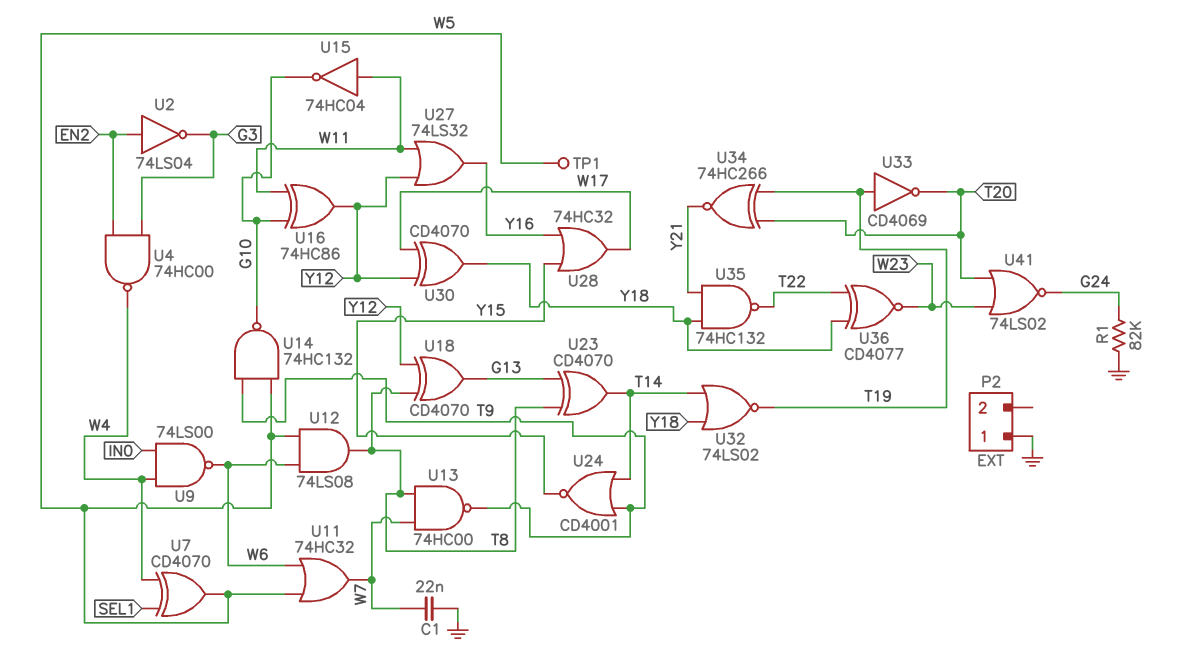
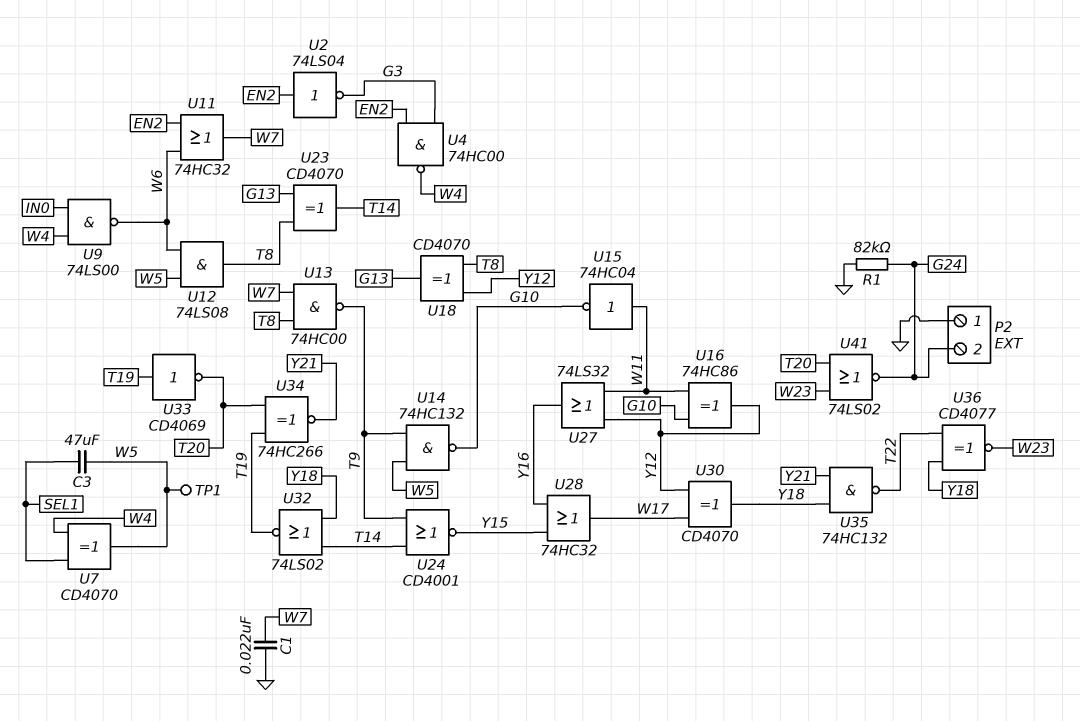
C3: none -> 47uF (SEL1, W5)
P2 pin 2: none -> G24
U11: OR 74HC32 (in W5, in W6, out W7) -> OR 74HC32 (in EN2, in W6, out W7)

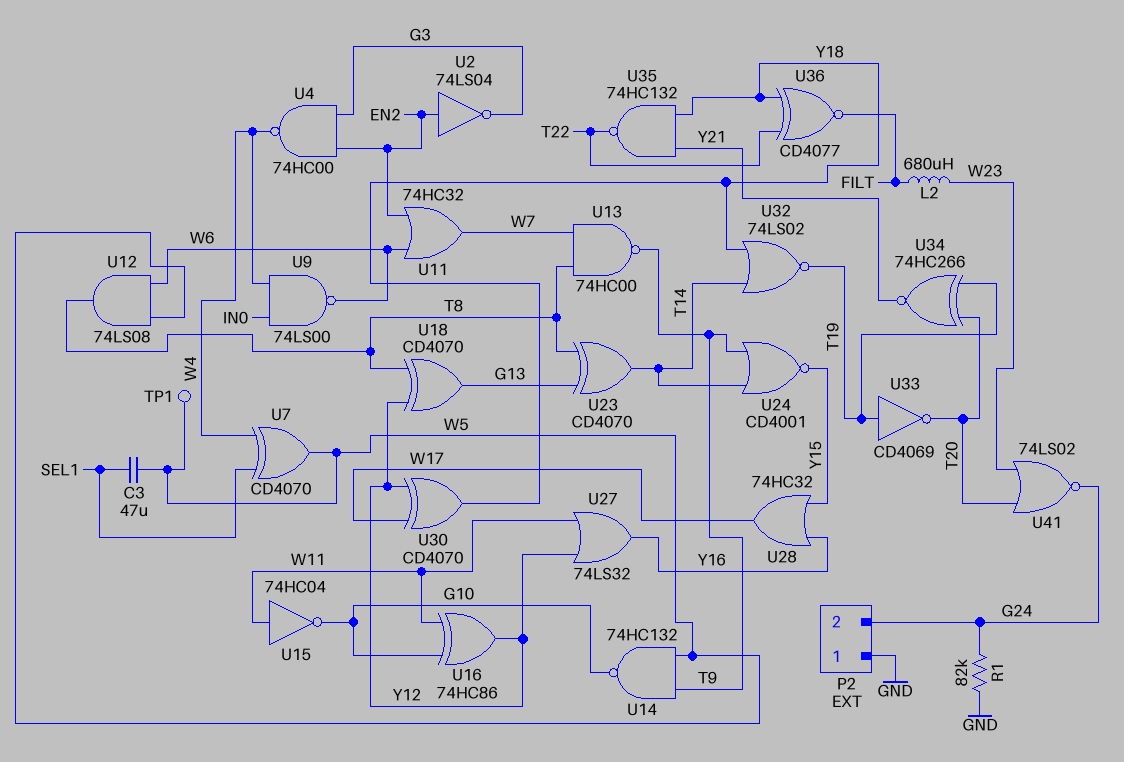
C1: 22nF (GND, W7) -> none
L2: none -> 680uH (FILT, W23)
U36: XNOR CD4077 (in T22, in Y18, out W23) -> XNOR CD4077 (in T22, in Y18, out FILT)

